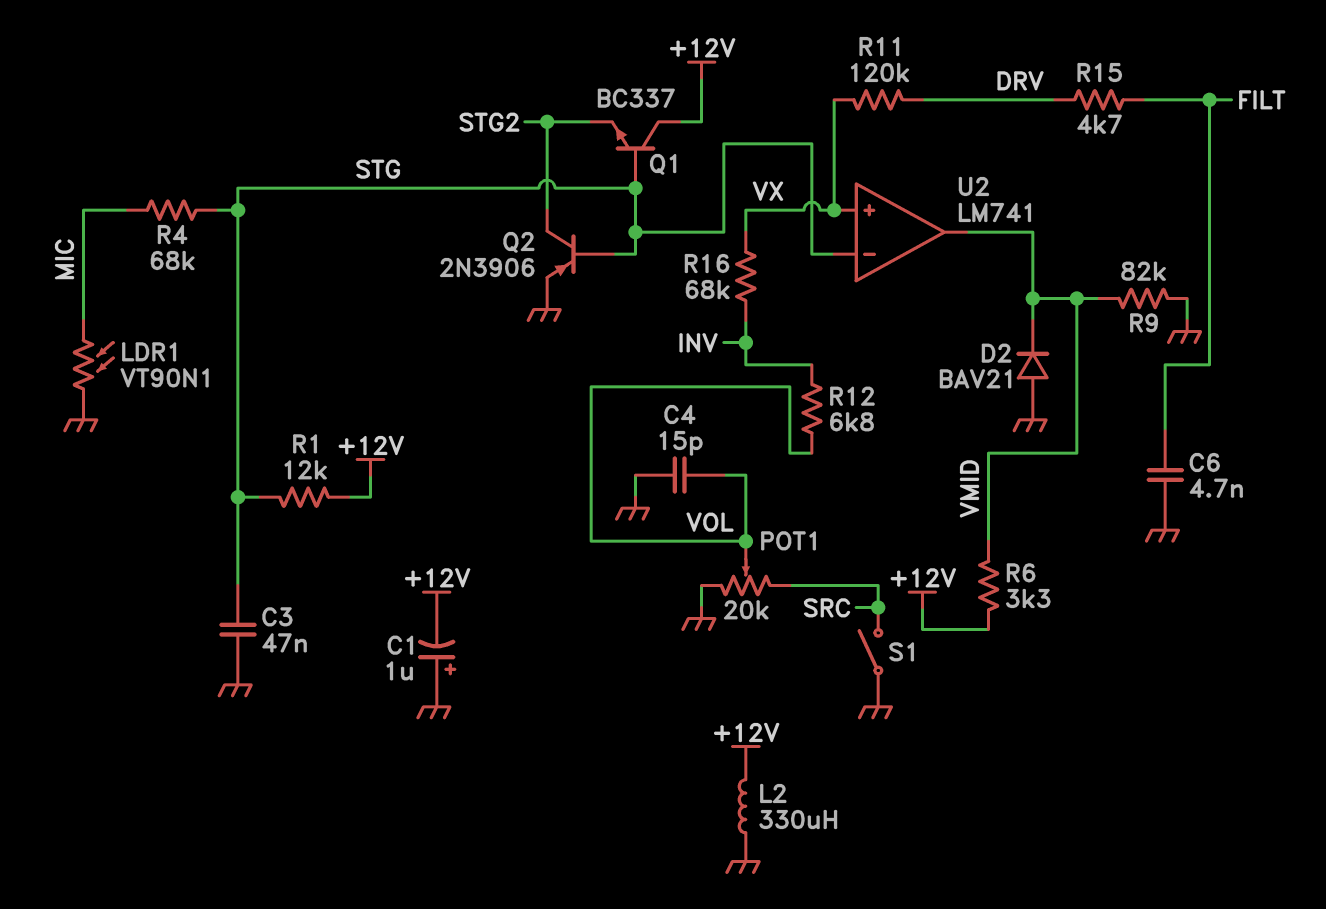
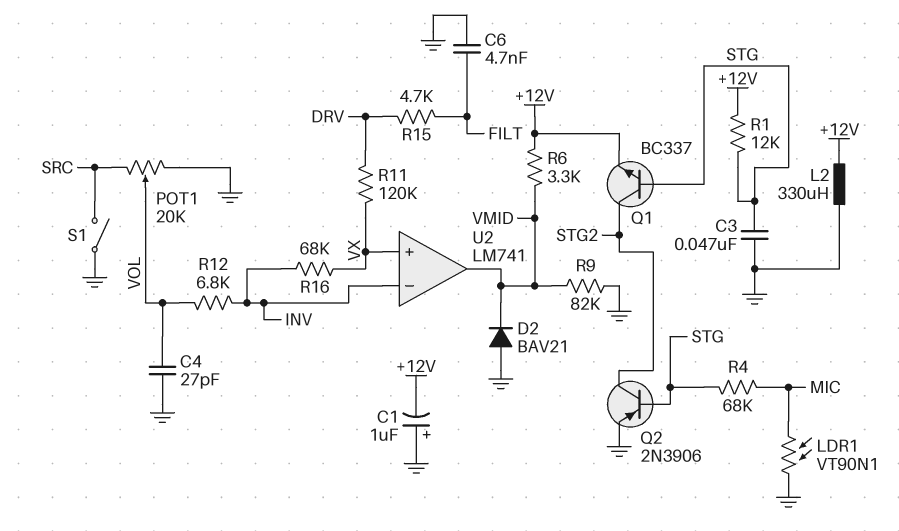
C4: 15pF (GND, VOL) -> 27pF (GND, VOL)
Q1: NPN BC337 (B STG, C +12V, E STG2) -> NPN BC337 (B STG, C STG2, E +12V)
U2 pin in-: STG -> INV

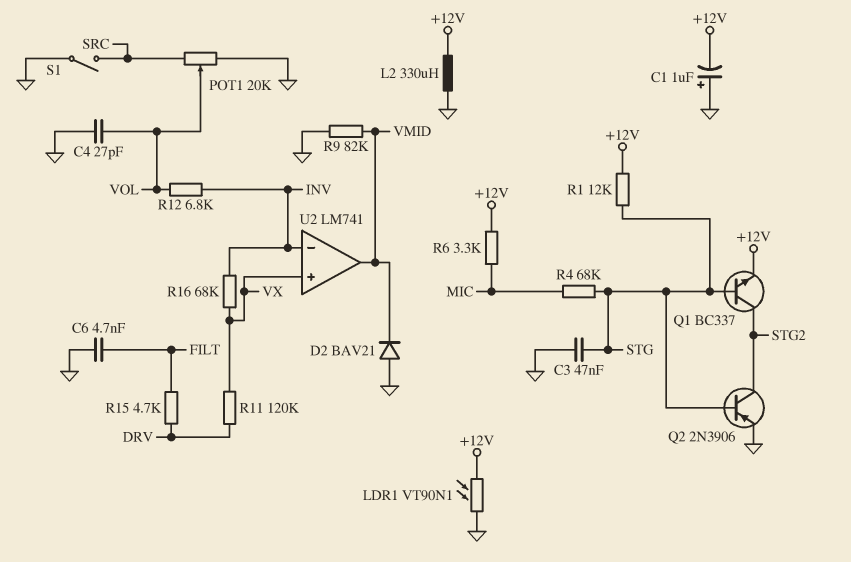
LDR1: VT90N1 (GND, MIC) -> VT90N1 (+12V, GND)
R6: 3.3k (+12V, VMID) -> 3.3k (+12V, MIC)

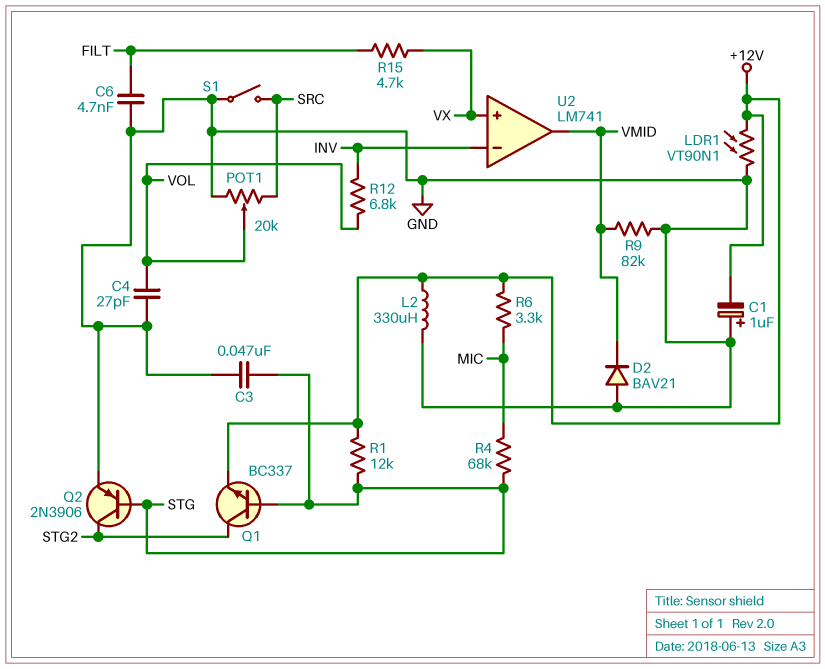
R11: 120k (DRV, VX) -> none
R15: 4.7k (DRV, FILT) -> 4.7k (FILT, VX)
R16: 68k (INV, VX) -> none

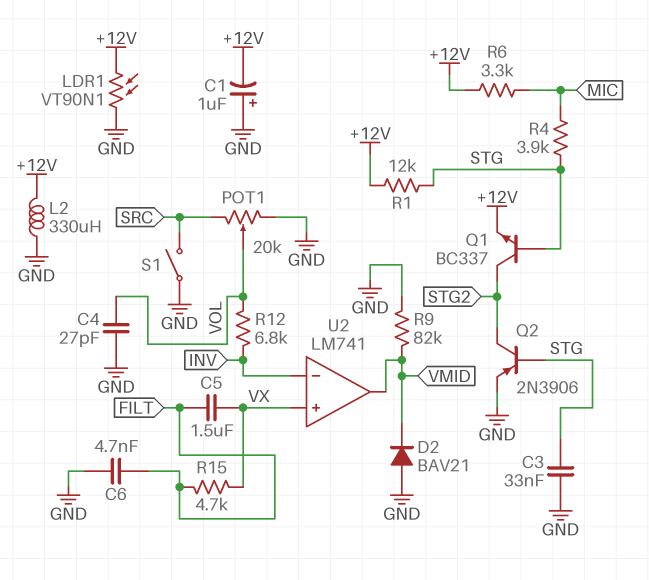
C3: 47nF (GND, STG) -> 33nF (GND, STG)
C5: none -> 1.5uF (FILT, VX)
R4: 68k (MIC, STG) -> 3.9k (MIC, STG)

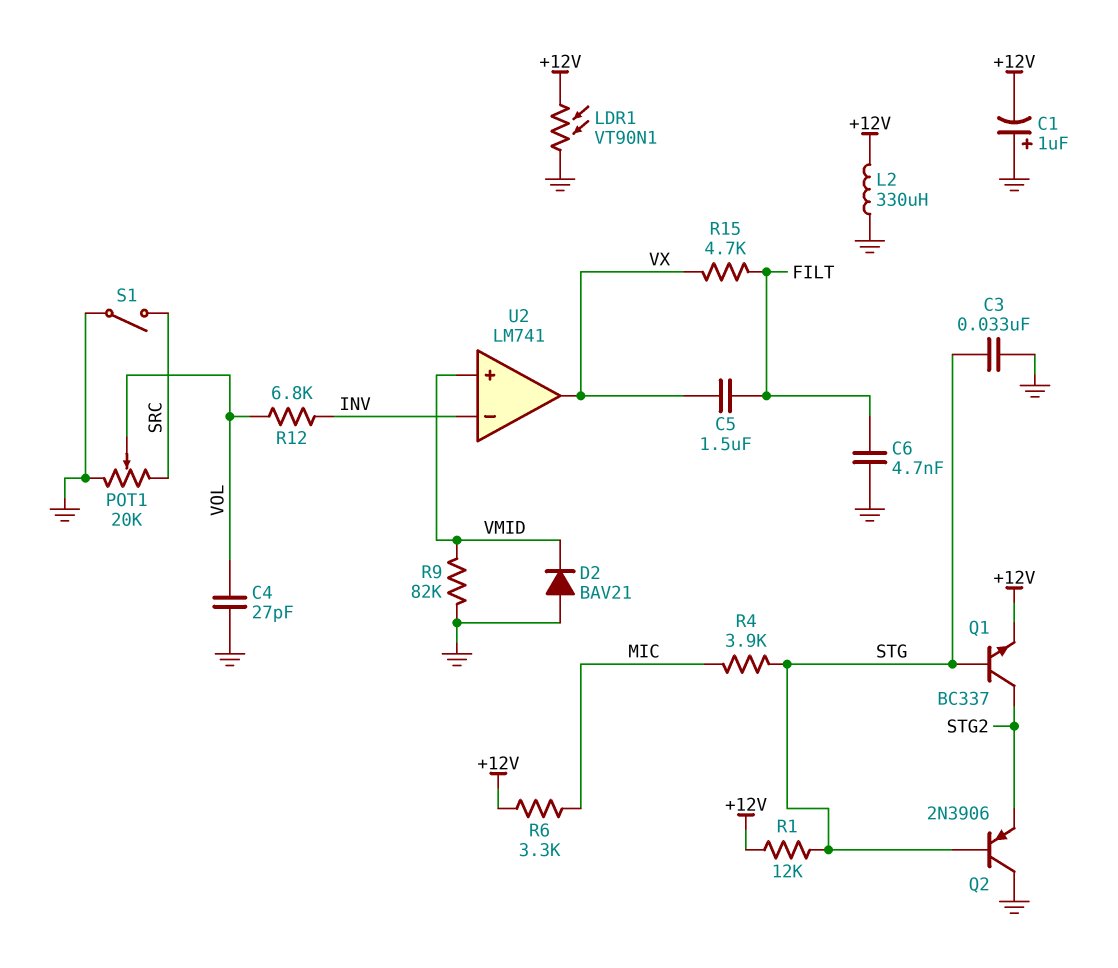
Q2: PNP 2N3906 (B STG, C STG2, E GND) -> PNP 2N3906 (B STG, C GND, E STG2)
U2 pin in+: VX -> VMID
U2 pin out: VMID -> VX

